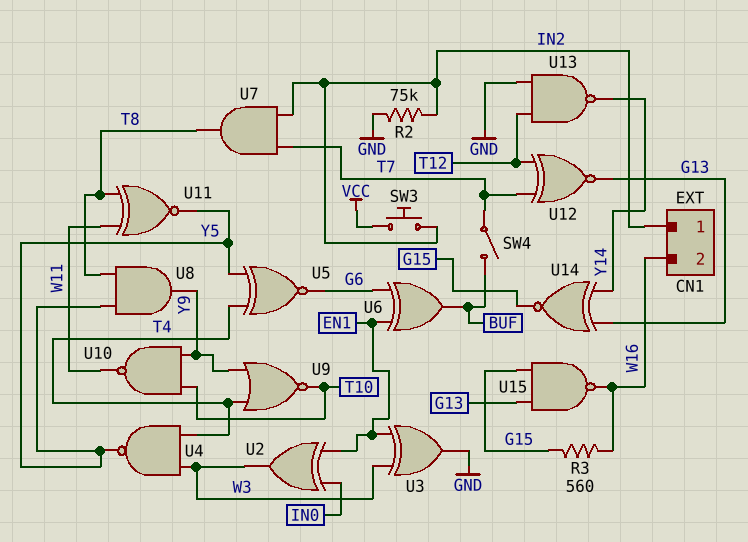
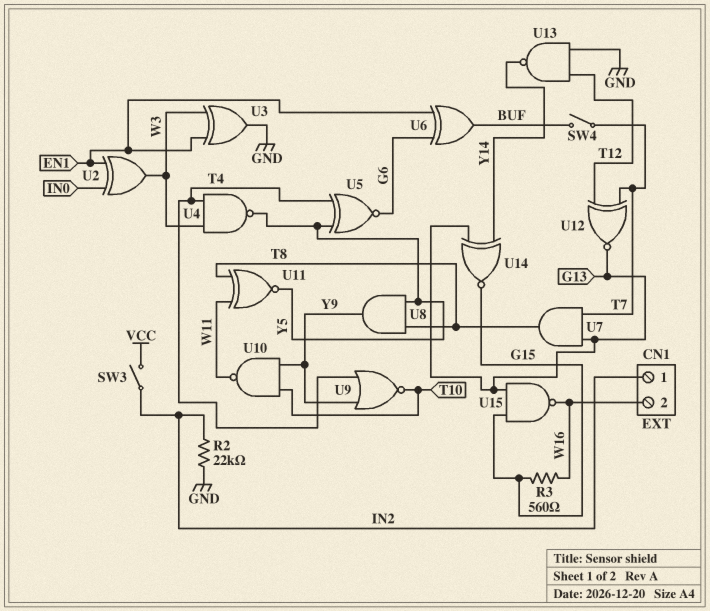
R2: 75k (GND, IN2) -> 22k (GND, IN2)
SW3: button (IN2, VCC) -> switch (IN2, VCC)
U7: AND (in IN2, in T7, out T8) -> AND (in G13, in T7, out T8)

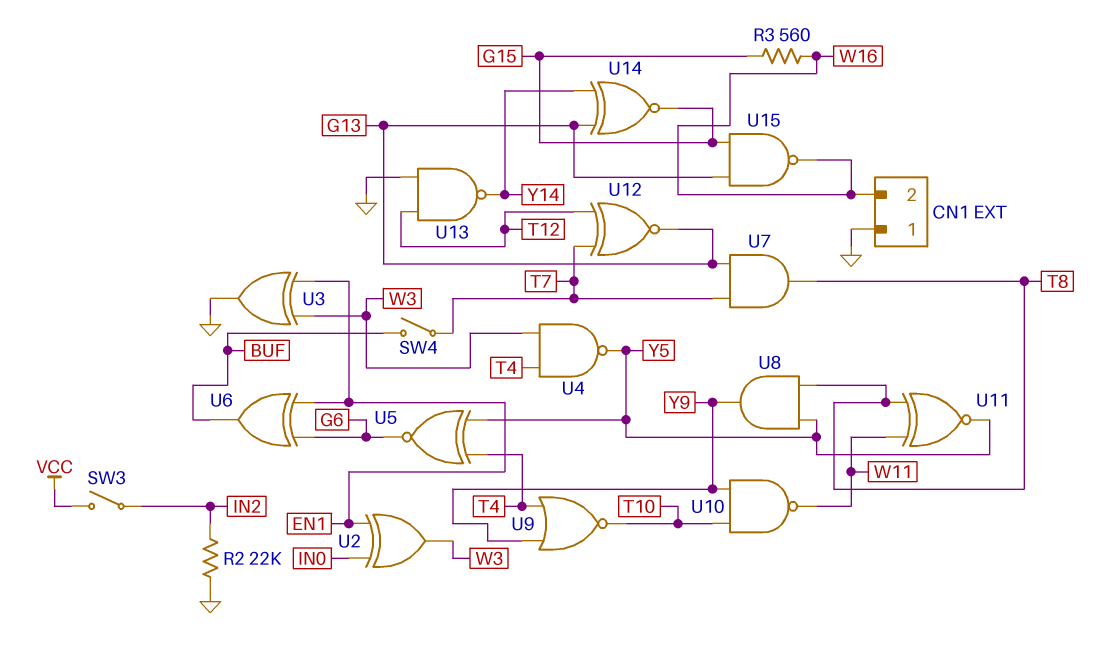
CN1 pin 1: IN2 -> GND

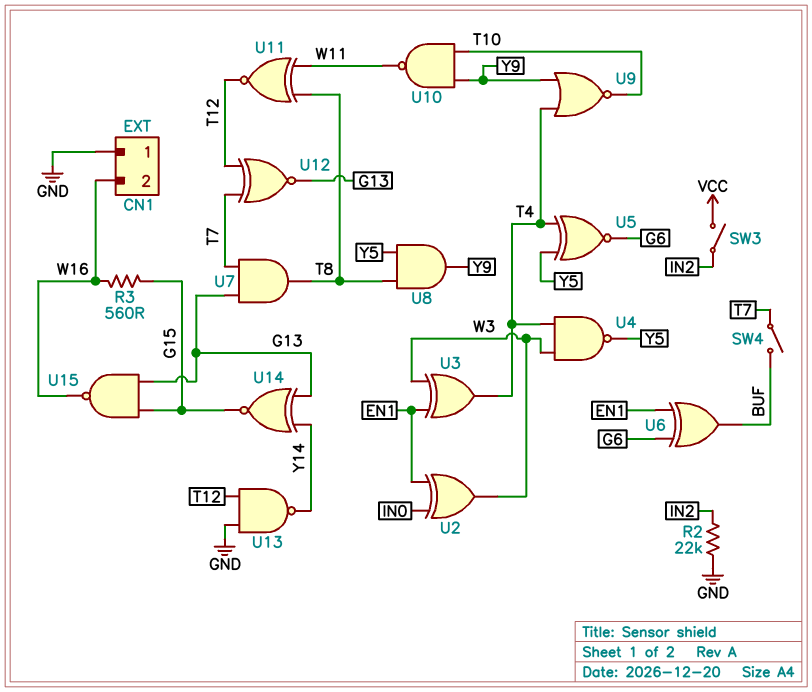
U3: XOR (in EN1, in W3, out GND) -> XOR (in EN1, in W3, out T4)
U11: XNOR (in T8, in W11, out Y5) -> XNOR (in T8, in W11, out T12)

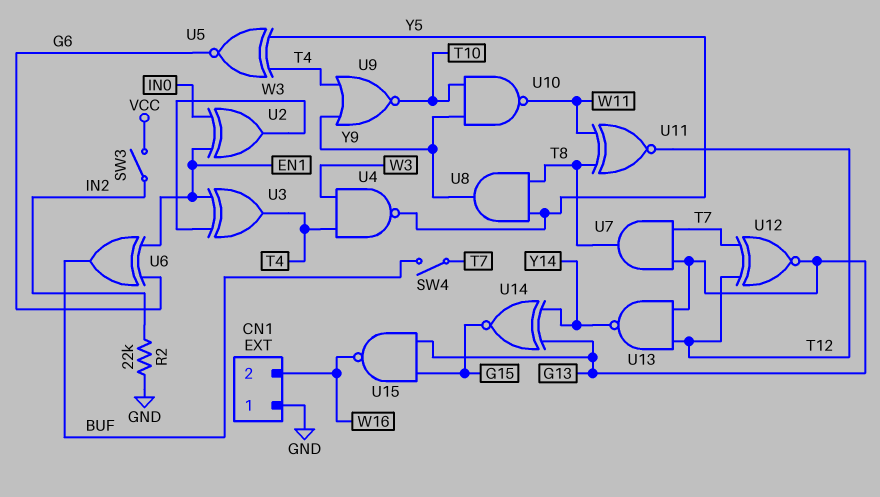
R3: 560 (G15, W16) -> none
U13: NAND (in GND, in T12, out Y14) -> NAND (in G13, in T12, out Y14)

